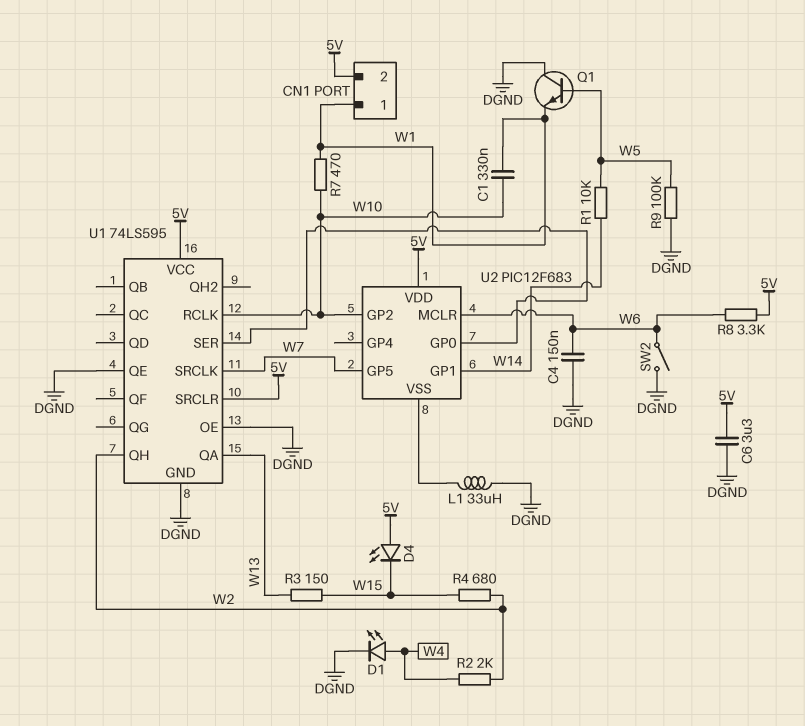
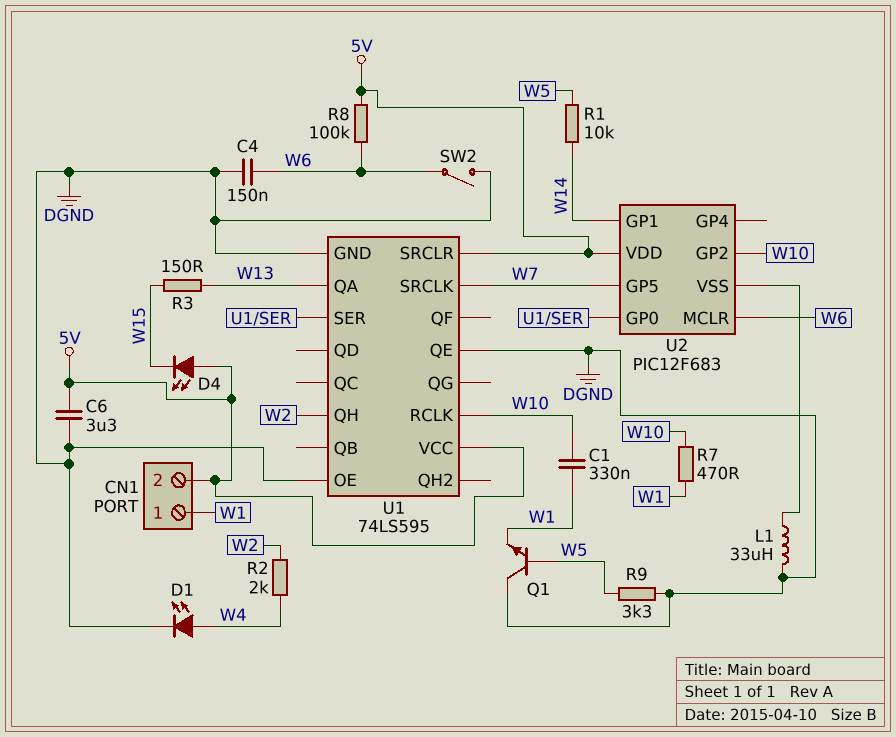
R4: 680 (W2, W15) -> none
R8: 3.3k (5V, W6) -> 100k (5V, W6)
R9: 100k (DGND, W5) -> 3.3k (DGND, W5)

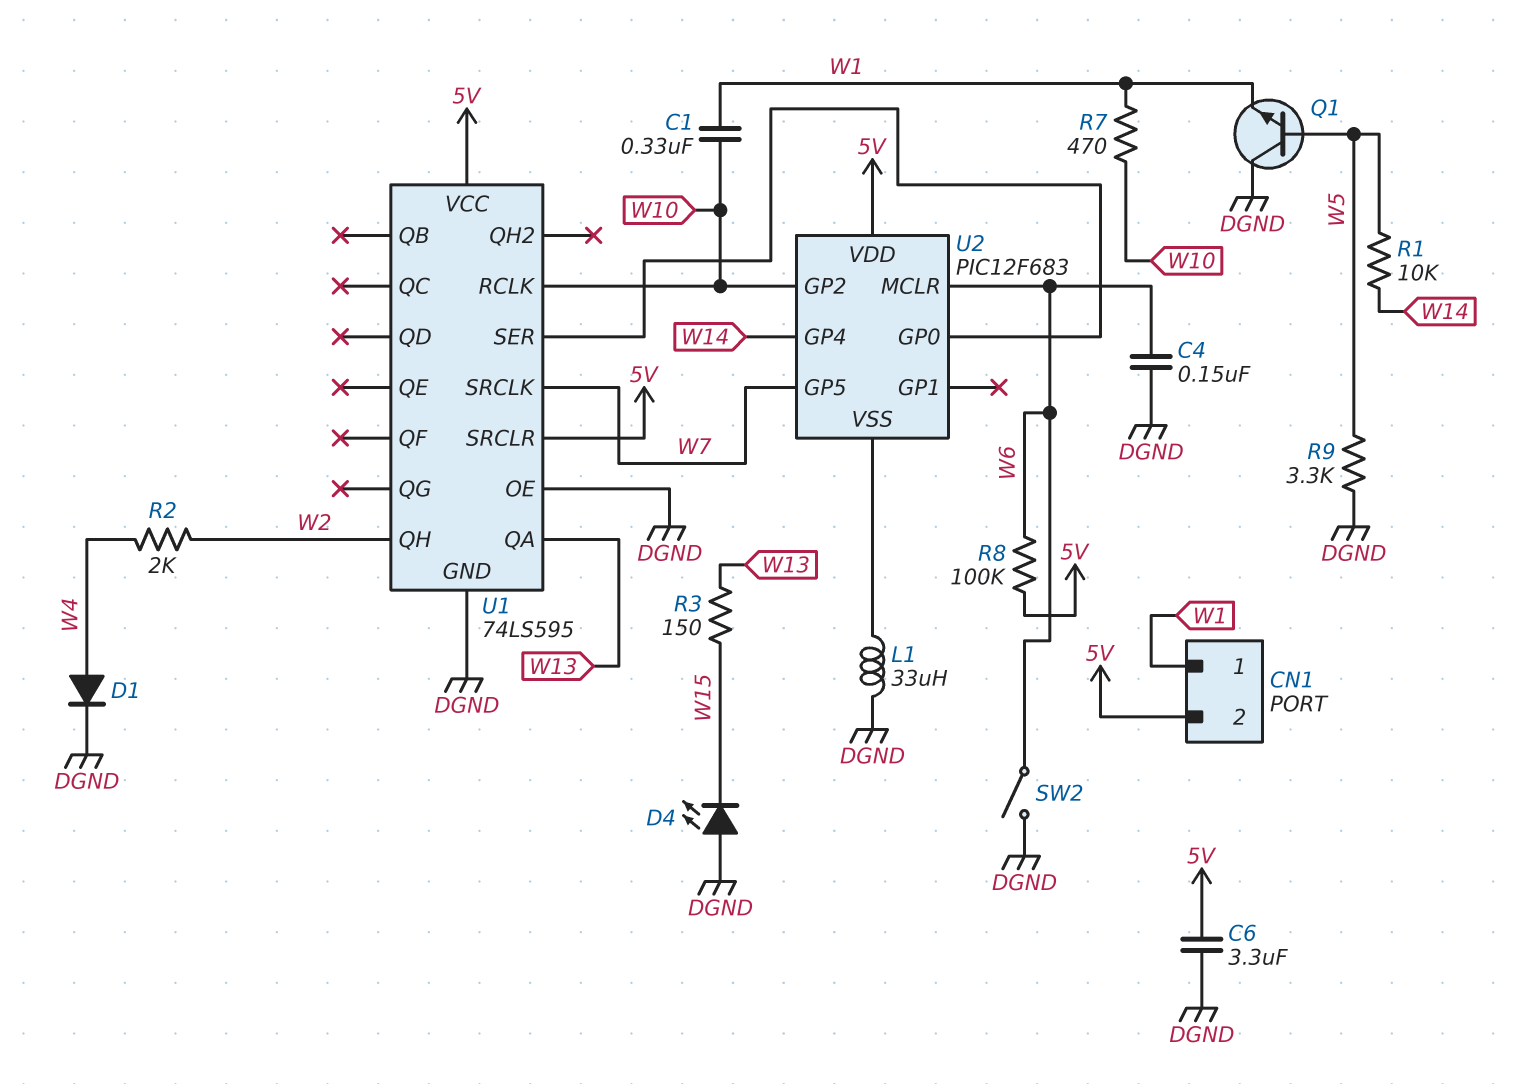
D1: LED (A W4, K DGND) -> diode (A W4, K DGND)
D4: LED (A 5V, K W15) -> LED (A DGND, K W15)
U1 pin QE: DGND -> none
U2 pin GP1: W14 -> none
U2 pin GP4: none -> W14

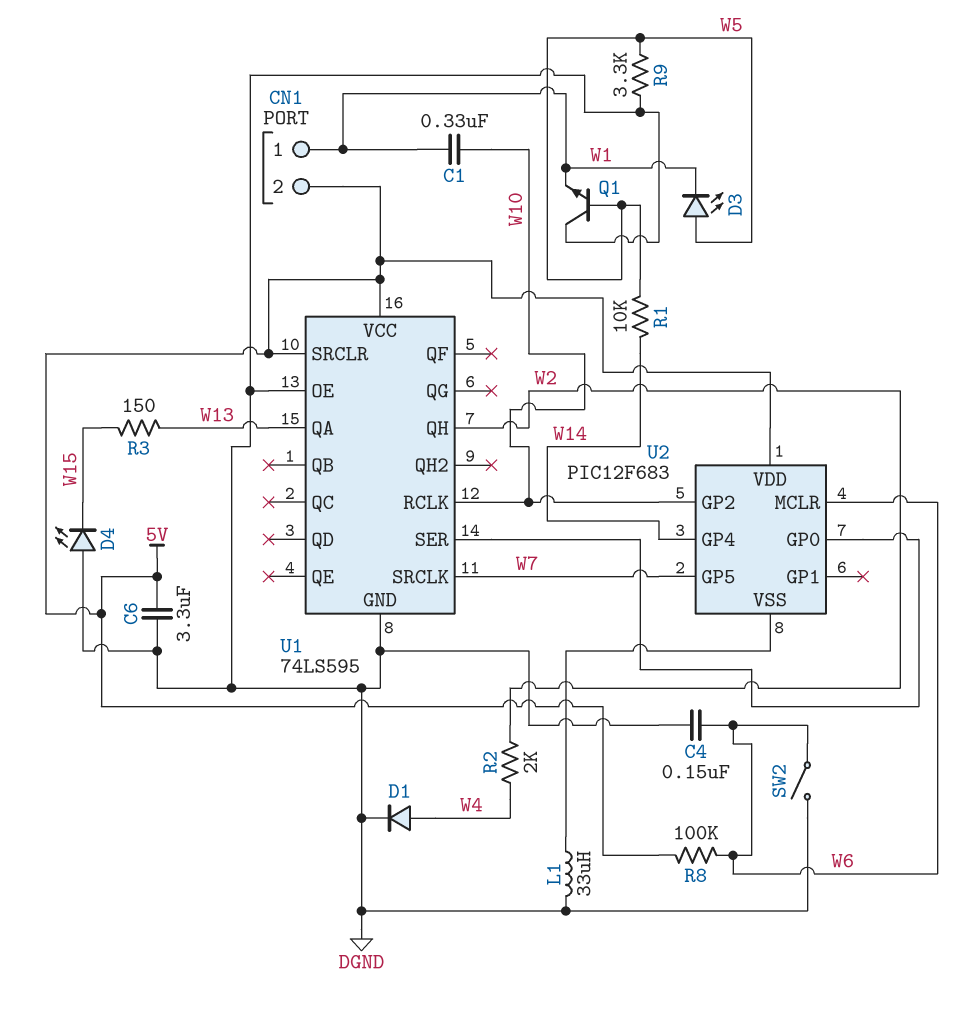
D3: none -> LED (A W5, K W1)
R7: 470 (W1, W10) -> none

